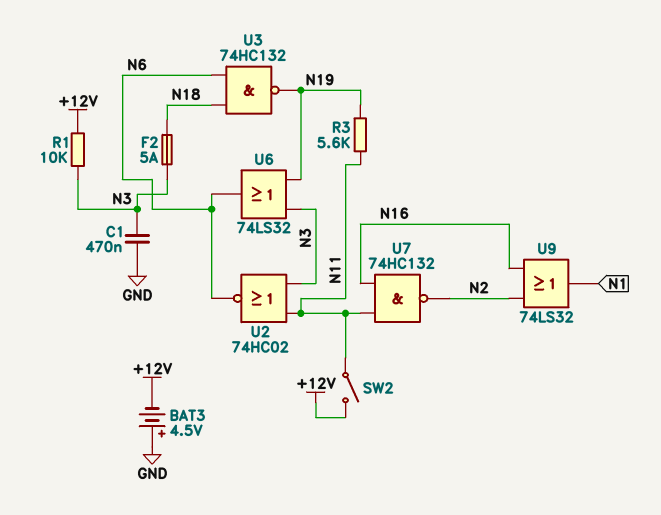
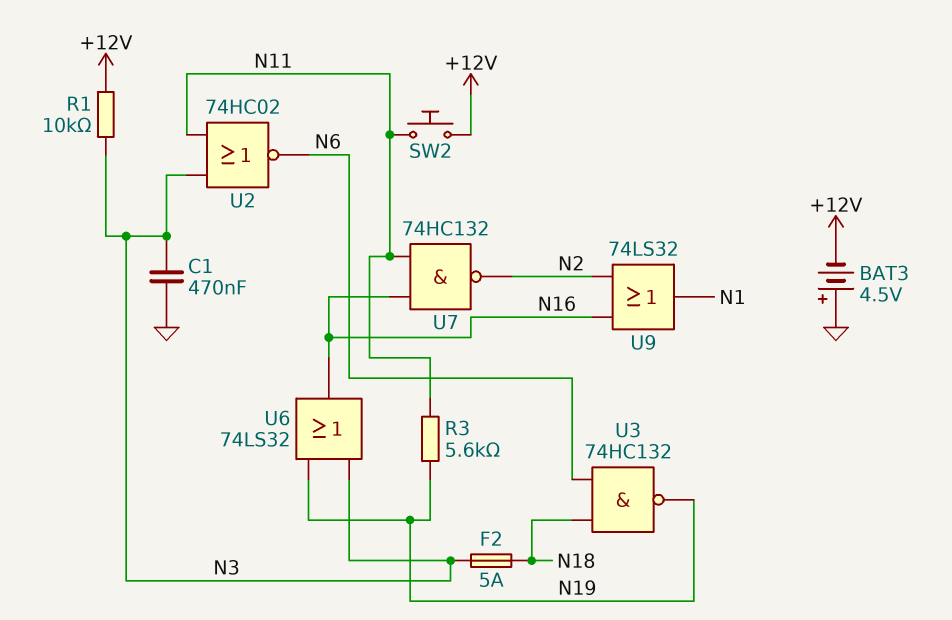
SW2: switch (+12V, N11) -> button (+12V, N11)
U6: OR 74LS32 (in N3, in N19, out N6) -> OR 74LS32 (in N3, in N19, out N16)

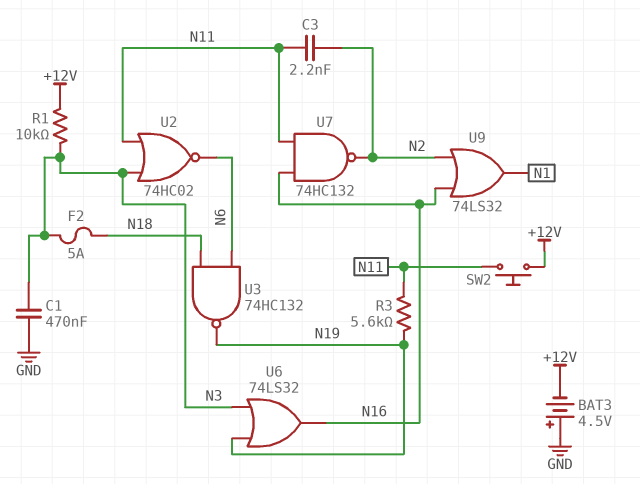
C3: none -> 2.2nF (N2, N11)

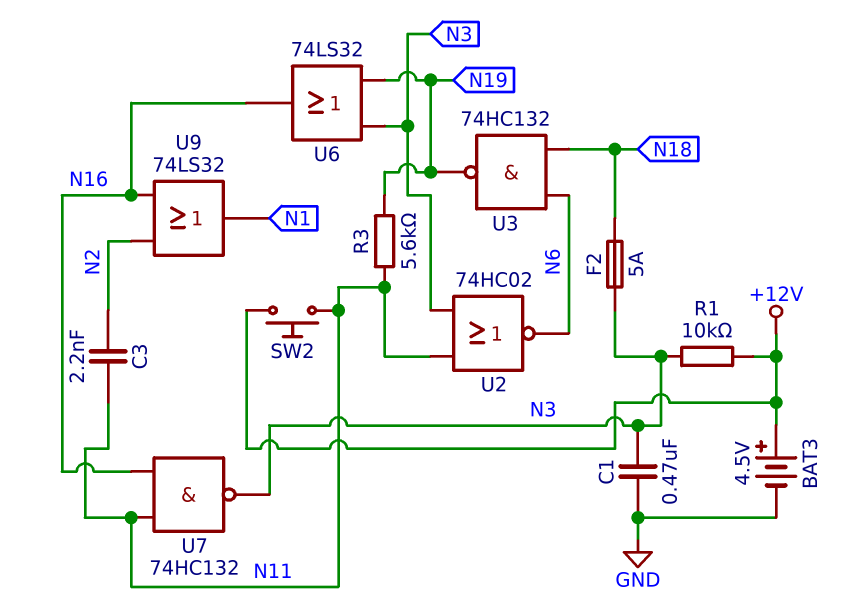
BAT3: 4.5V (plus GND, minus +12V) -> 4.5V (plus +12V, minus GND)
U7: NAND 74HC132 (in N11, in N16, out N2) -> NAND 74HC132 (in N11, in N16, out N3)

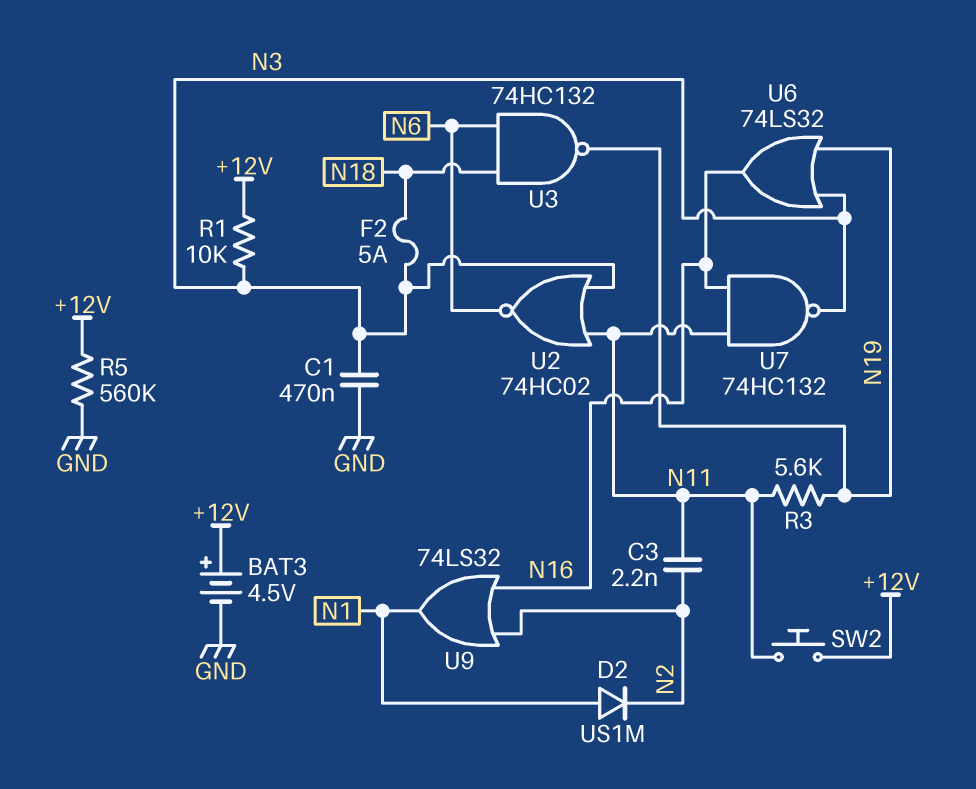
D2: none -> diode US1M (A N1, K N2)
R5: none -> 560k (+12V, GND)

